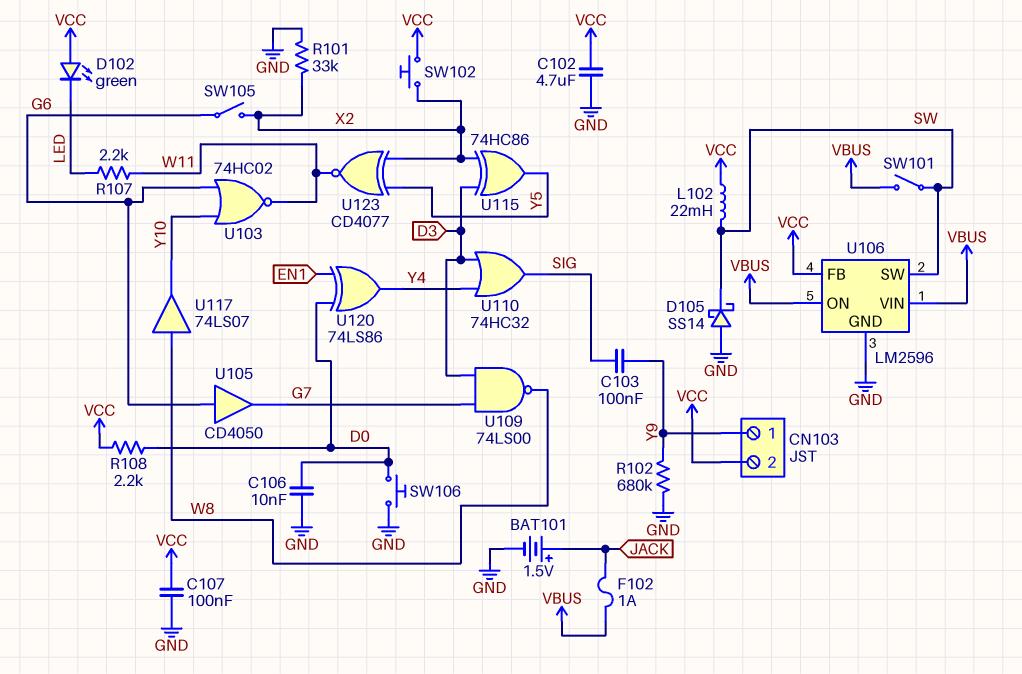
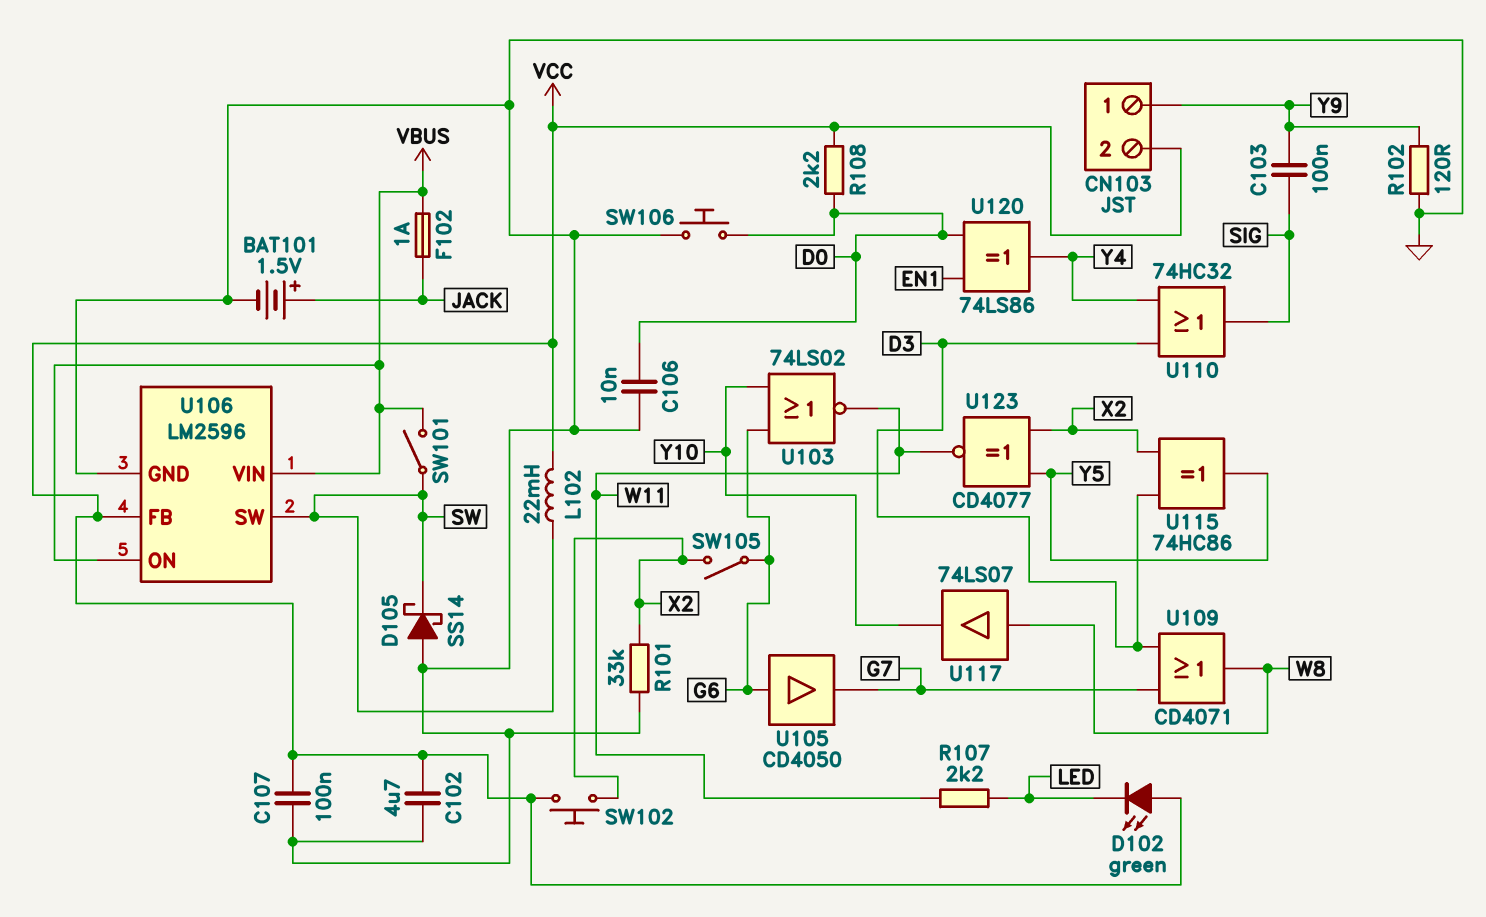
R102: 680k (GND, Y9) -> 120 (GND, Y9)
U103: NOR 74HC02 (in G6, in Y10, out W11) -> NOR 74LS02 (in G6, in Y10, out W11)
U109: NAND 74LS00 (in D3, in G7, out W8) -> OR CD4071 (in D3, in G7, out W8)

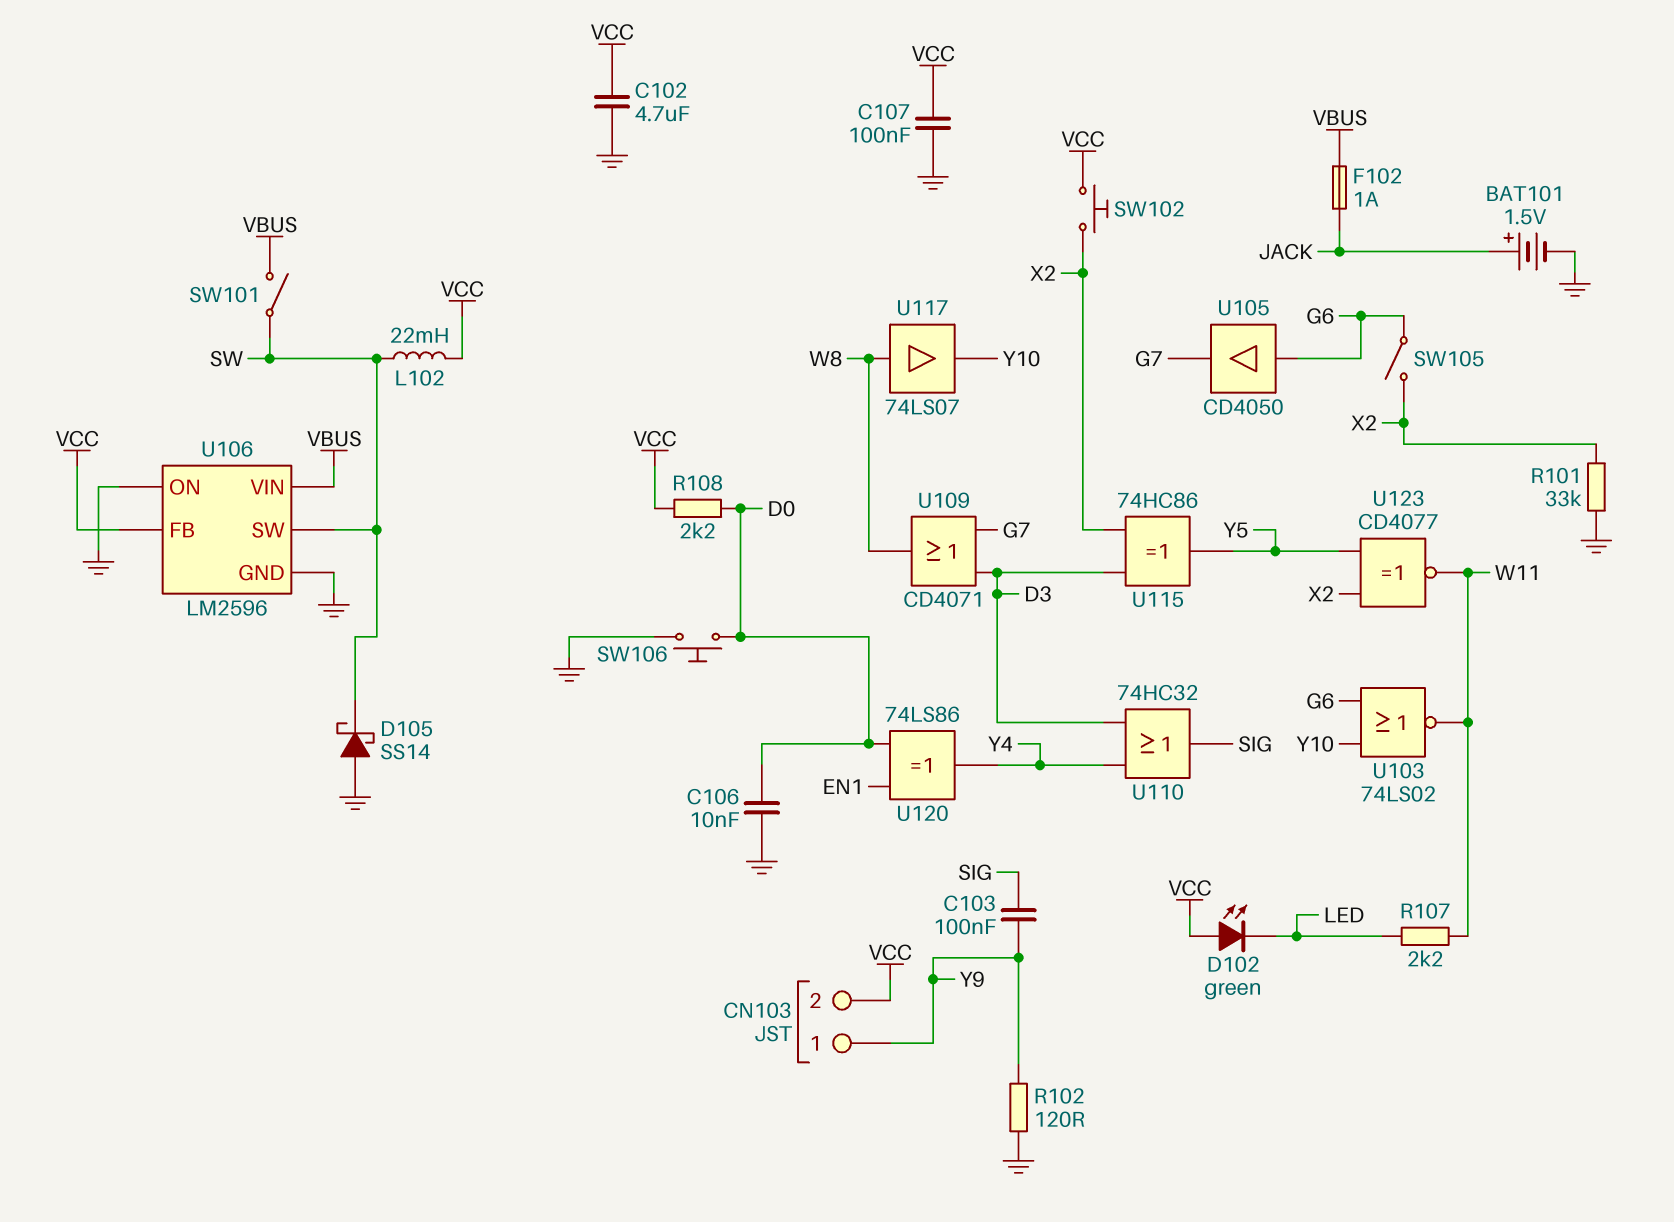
U106 pin ON: VBUS -> GND

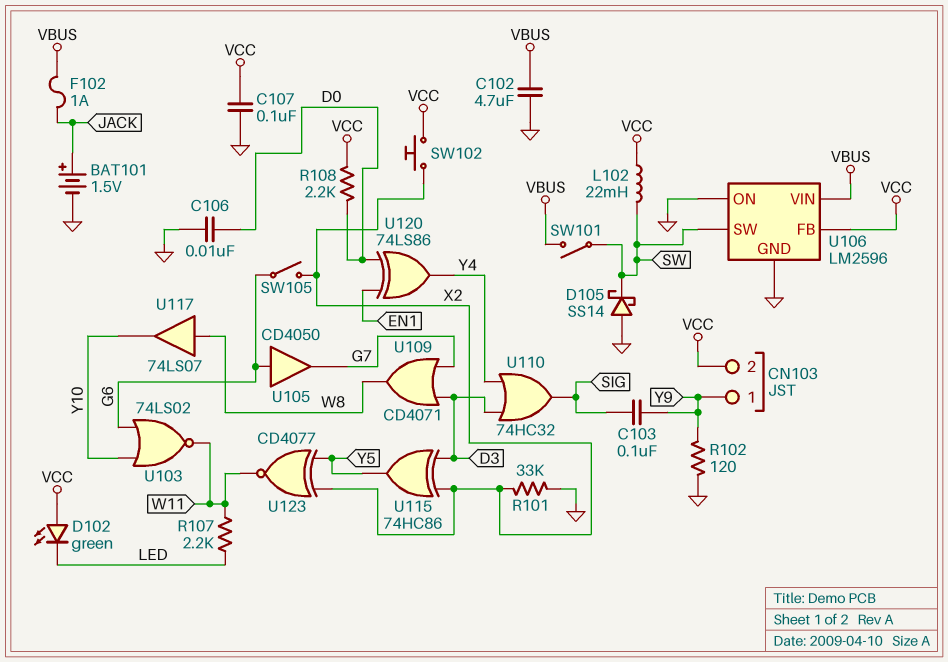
C102: 4.7uF (GND, VCC) -> 4.7uF (GND, VBUS)
SW106: button (D0, GND) -> none

